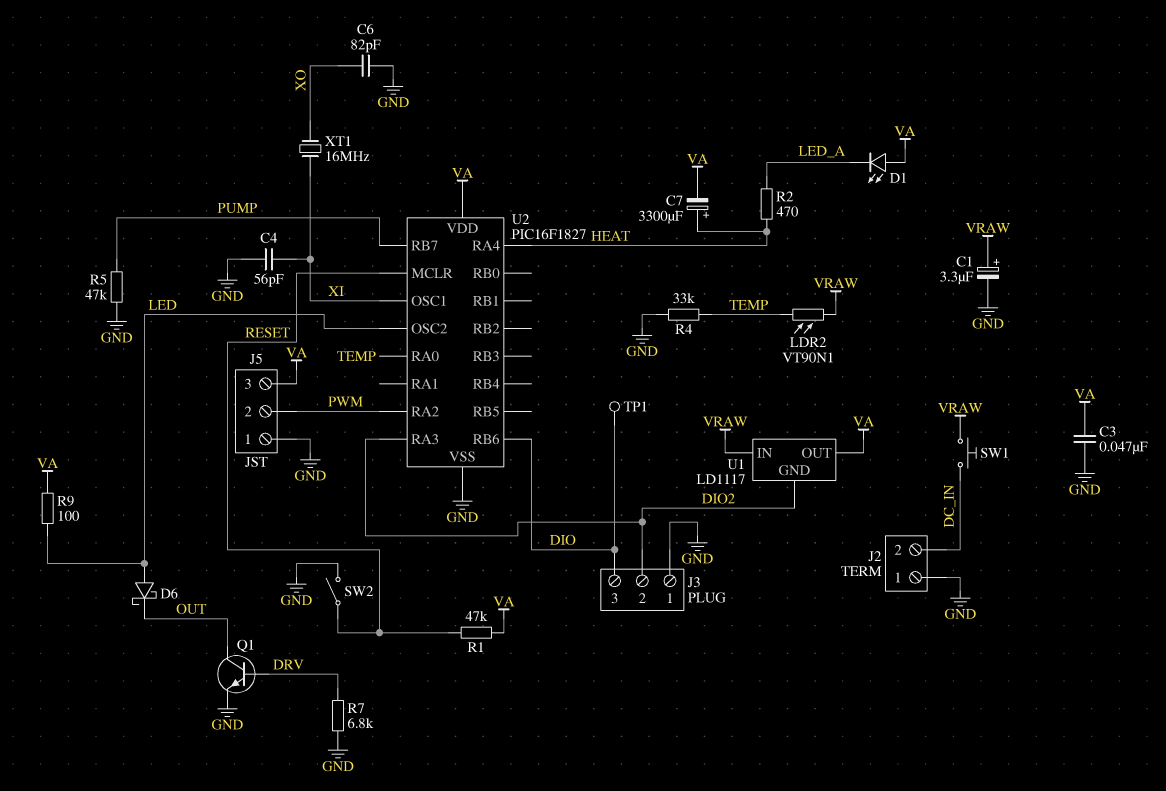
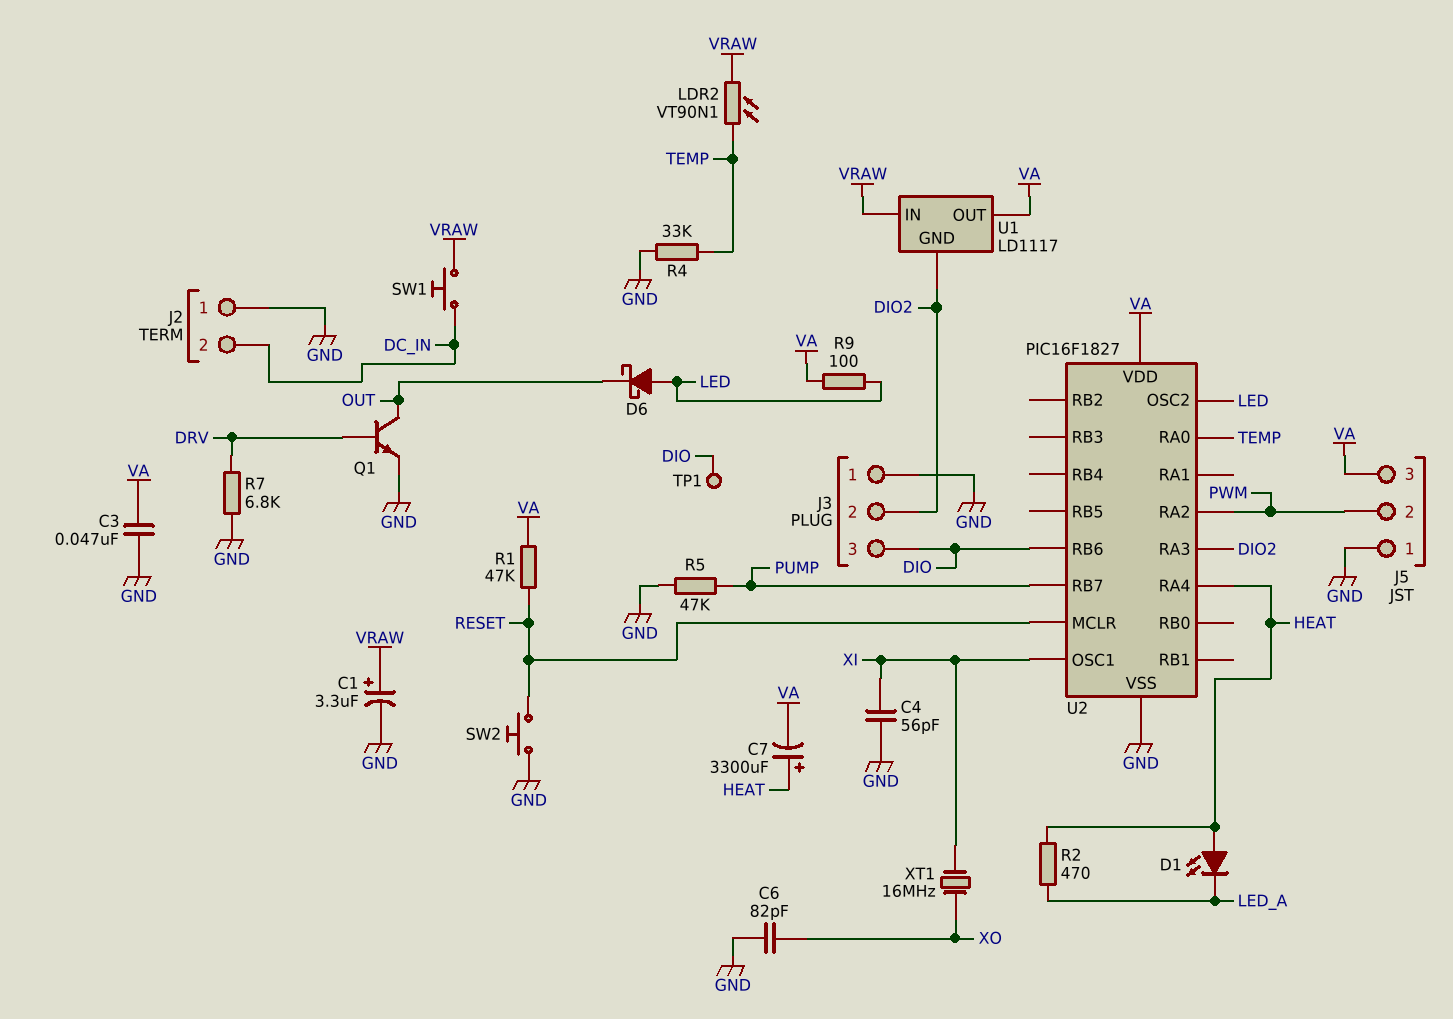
D1: LED (A VA, K LED_A) -> LED (A HEAT, K LED_A)
SW2: switch (GND, RESET) -> button (GND, RESET)

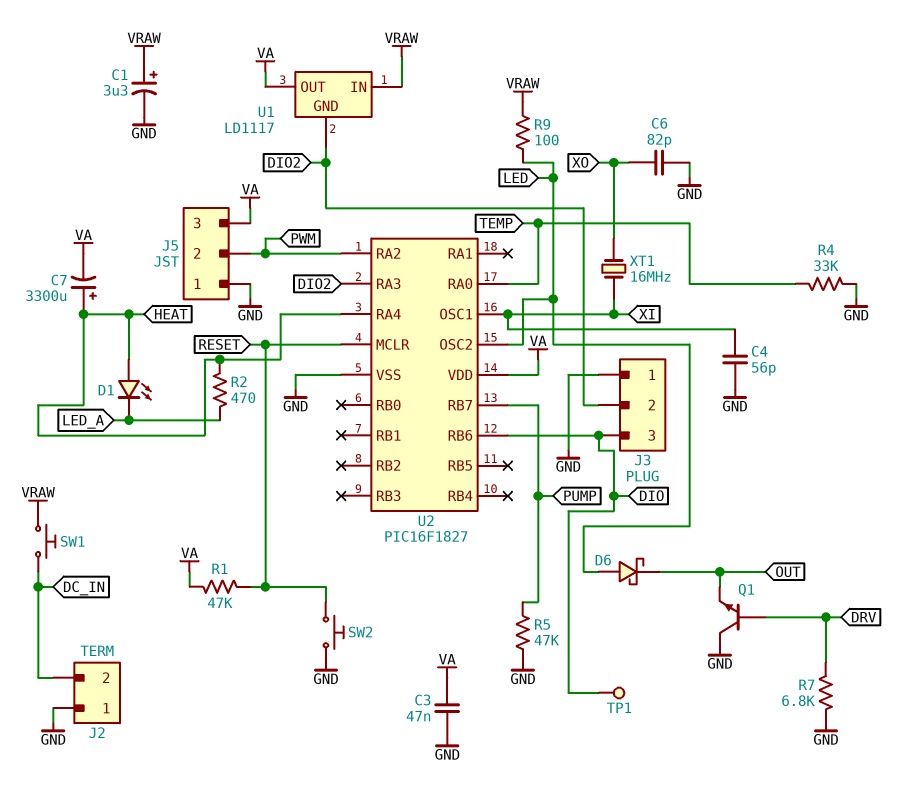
LDR2: VT90N1 (TEMP, VRAW) -> none
Q1: NPN (B DRV, C OUT, E GND) -> NPN (B DRV, C GND, E OUT)
R9: 100 (LED, VA) -> 100 (LED, VRAW)

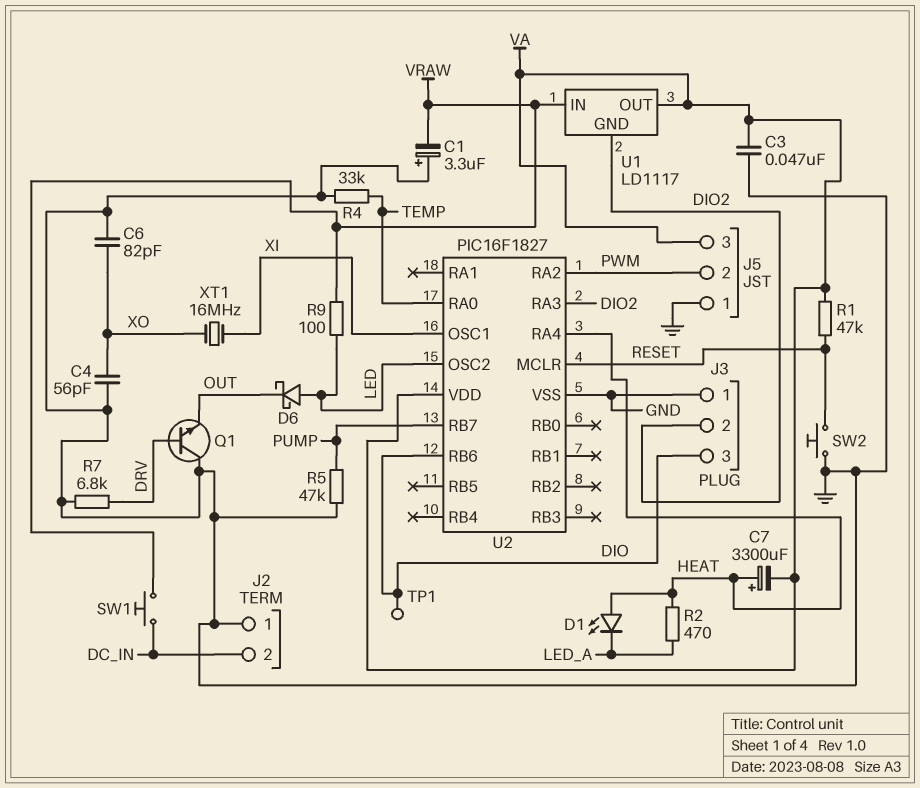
C1: 3.3uF (plus VRAW, minus GND) -> 3.3uF (plus GND, minus VRAW)
C4: 56pF (GND, XI) -> 56pF (GND, XO)

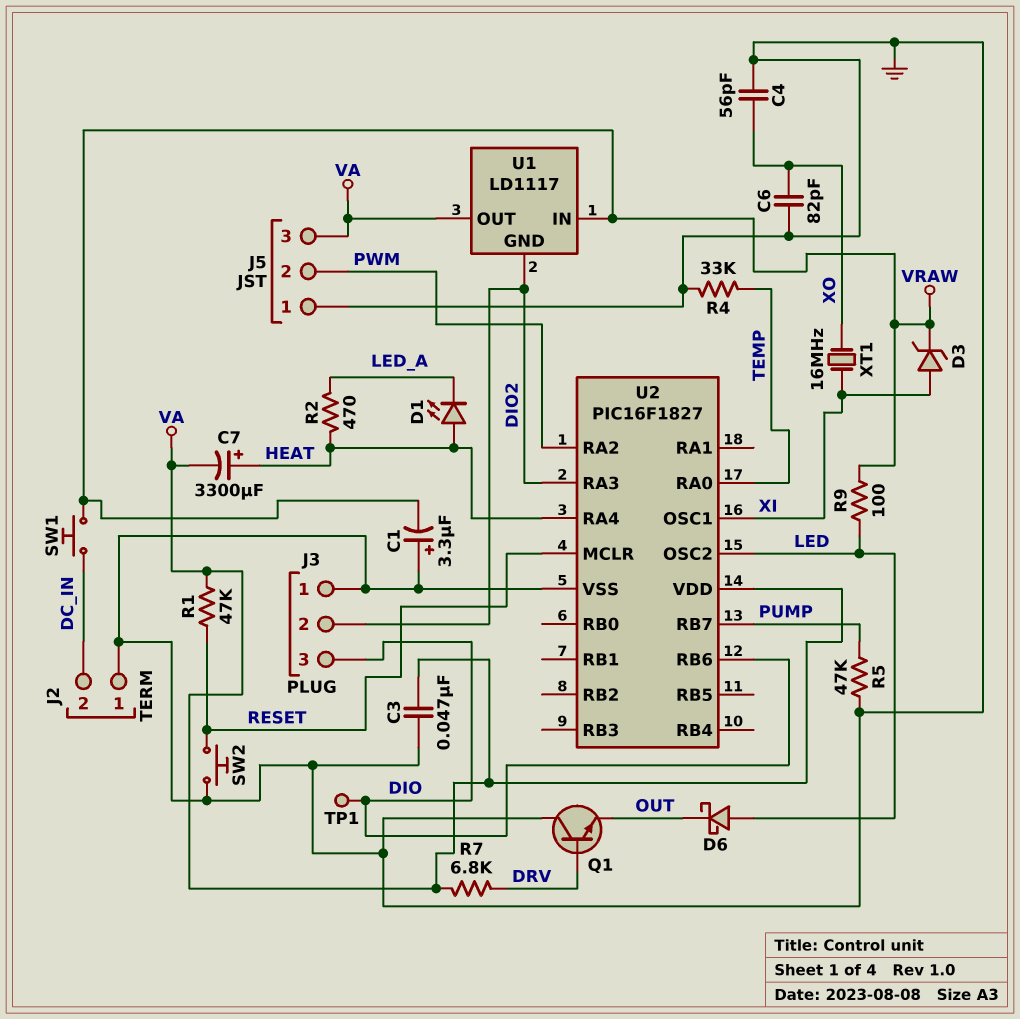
D3: none -> zener (A XI, K VRAW)
R7: 6.8k (DRV, GND) -> 6.8k (DRV, VA)

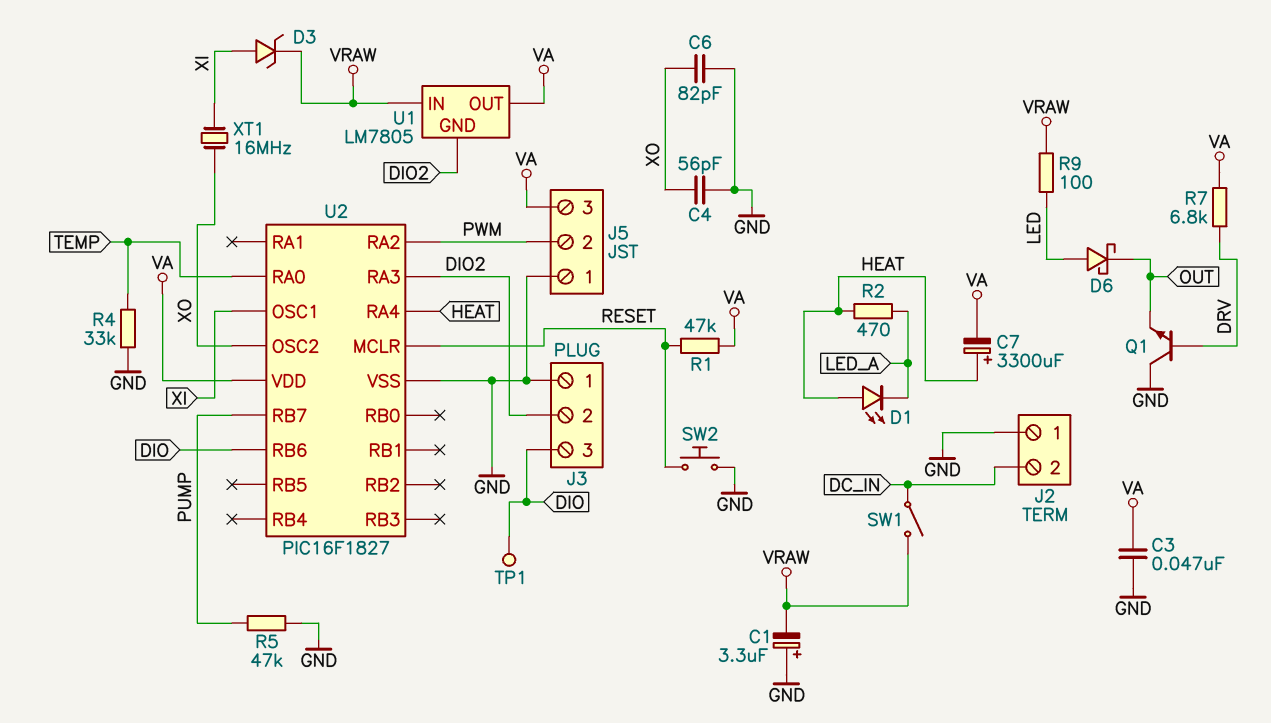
SW1: button (DC_IN, VRAW) -> switch (DC_IN, VRAW)
U1: LD1117 -> LM7805
U2 pin OSC2: LED -> XO

